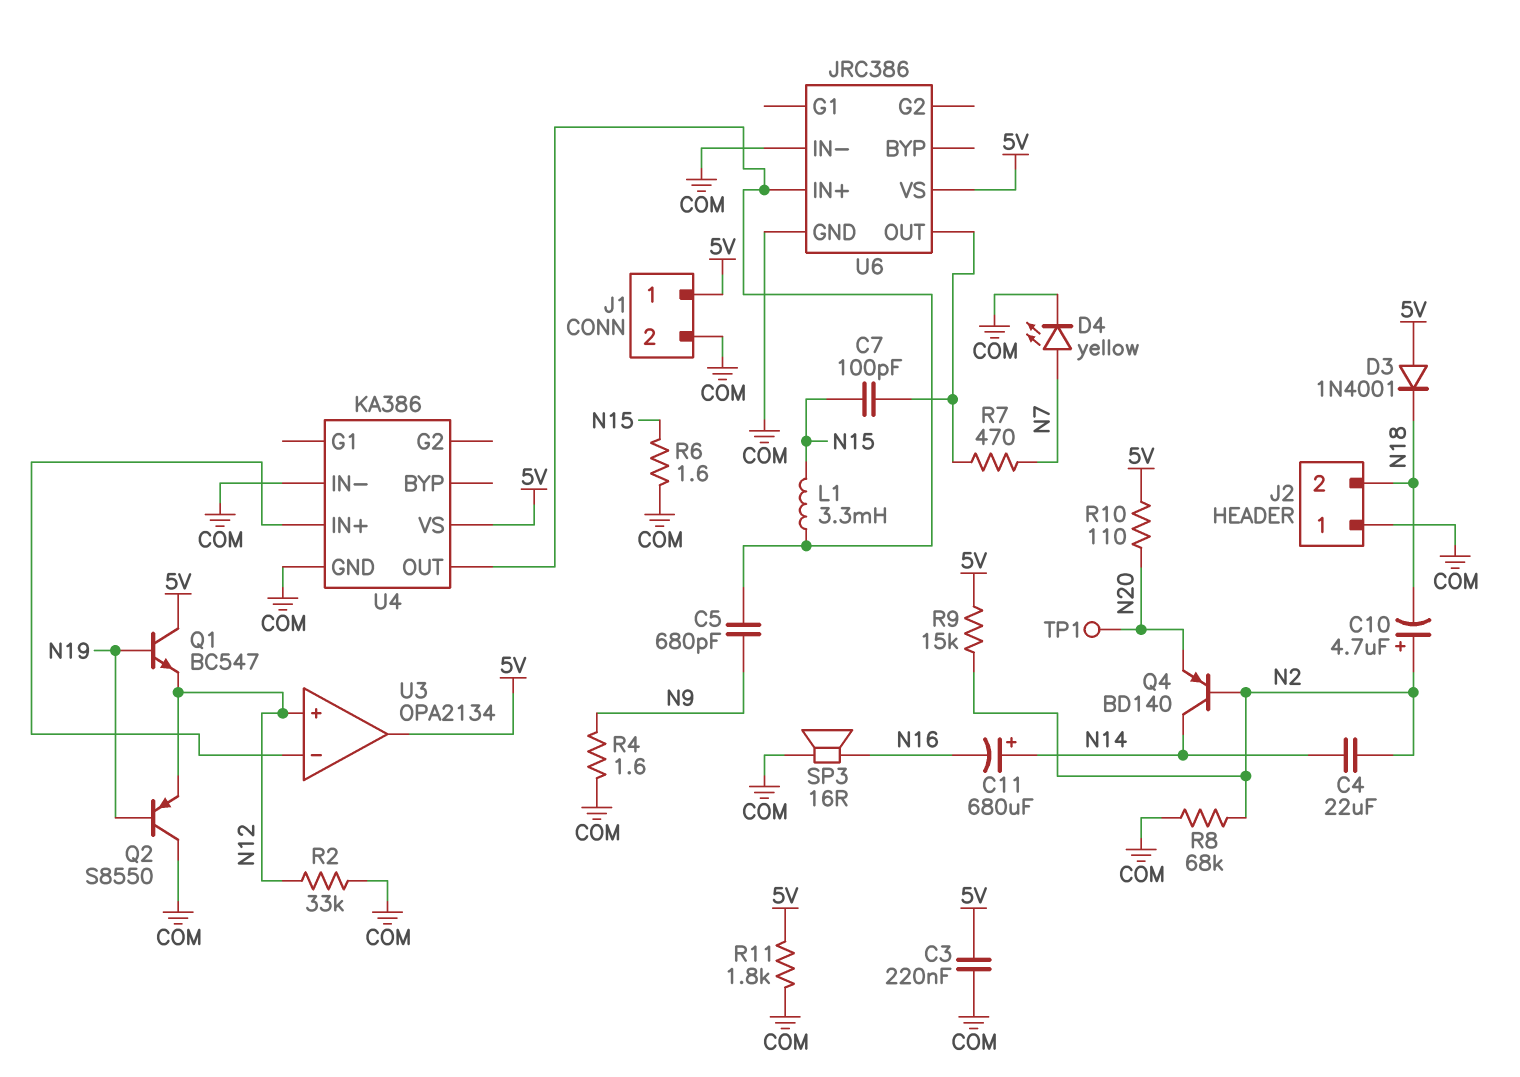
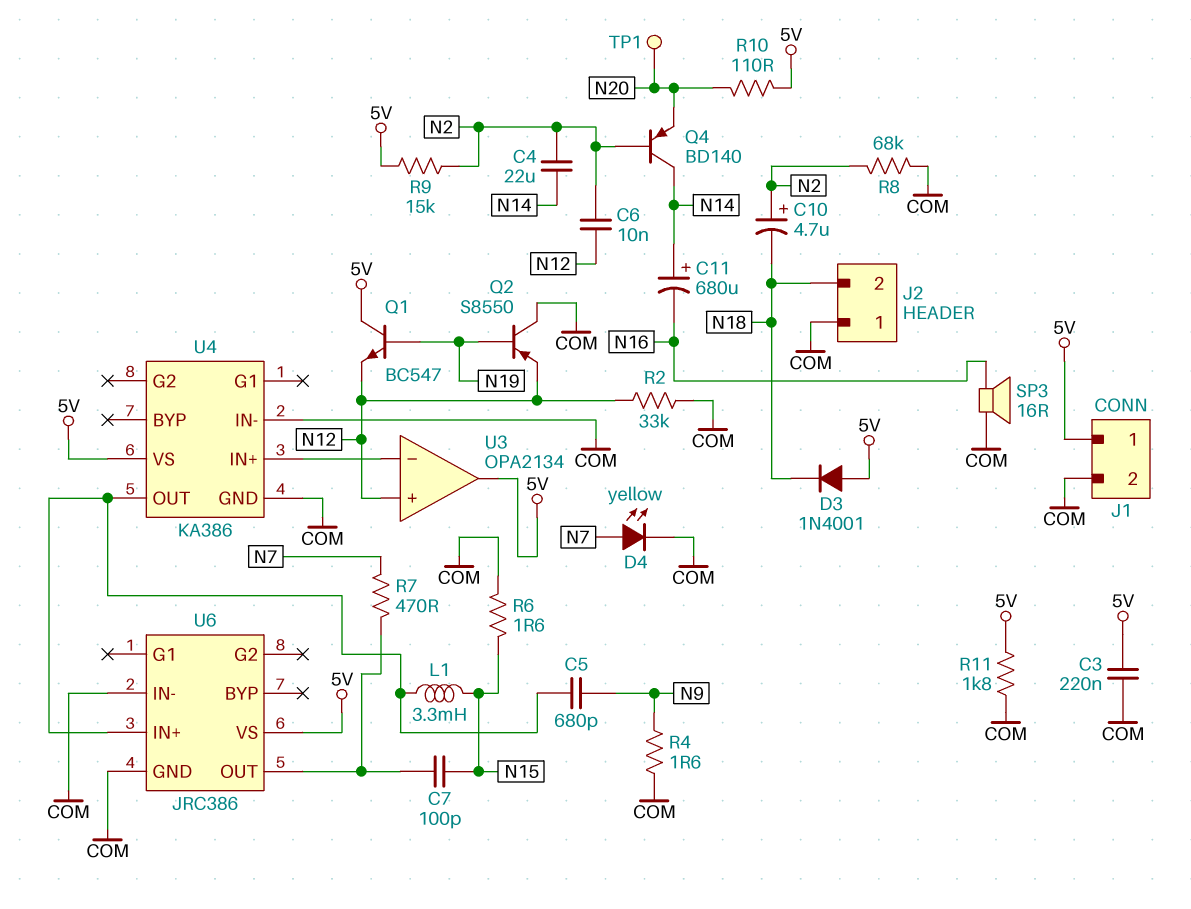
C6: none -> 10nF (N2, N12)

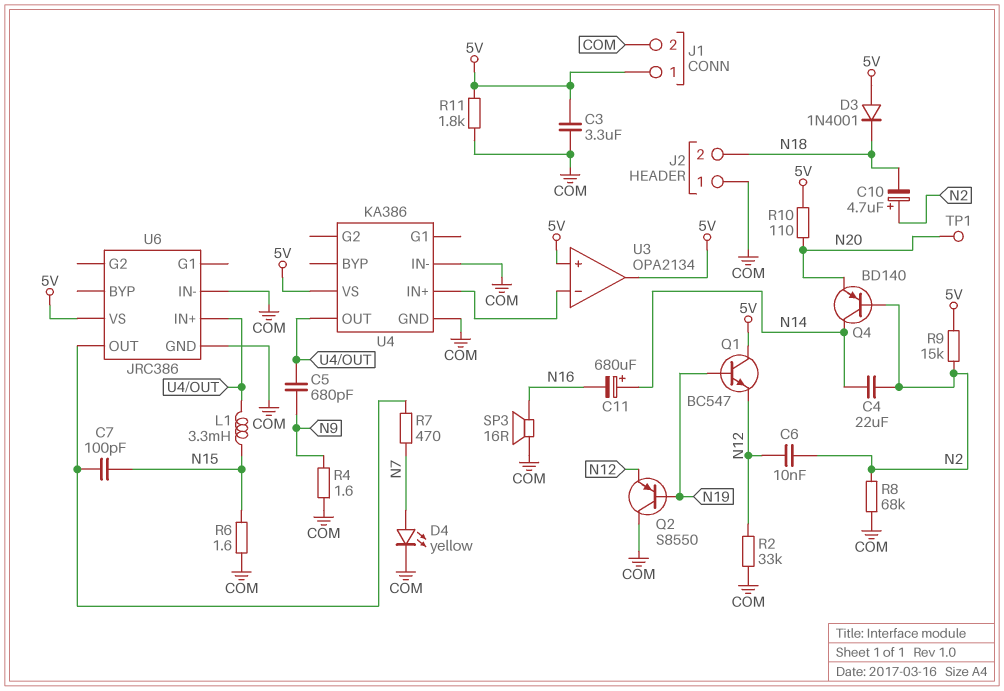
C3: 220nF (5V, COM) -> 3.3uF (5V, COM)
U3 pin in+: N12 -> 5V

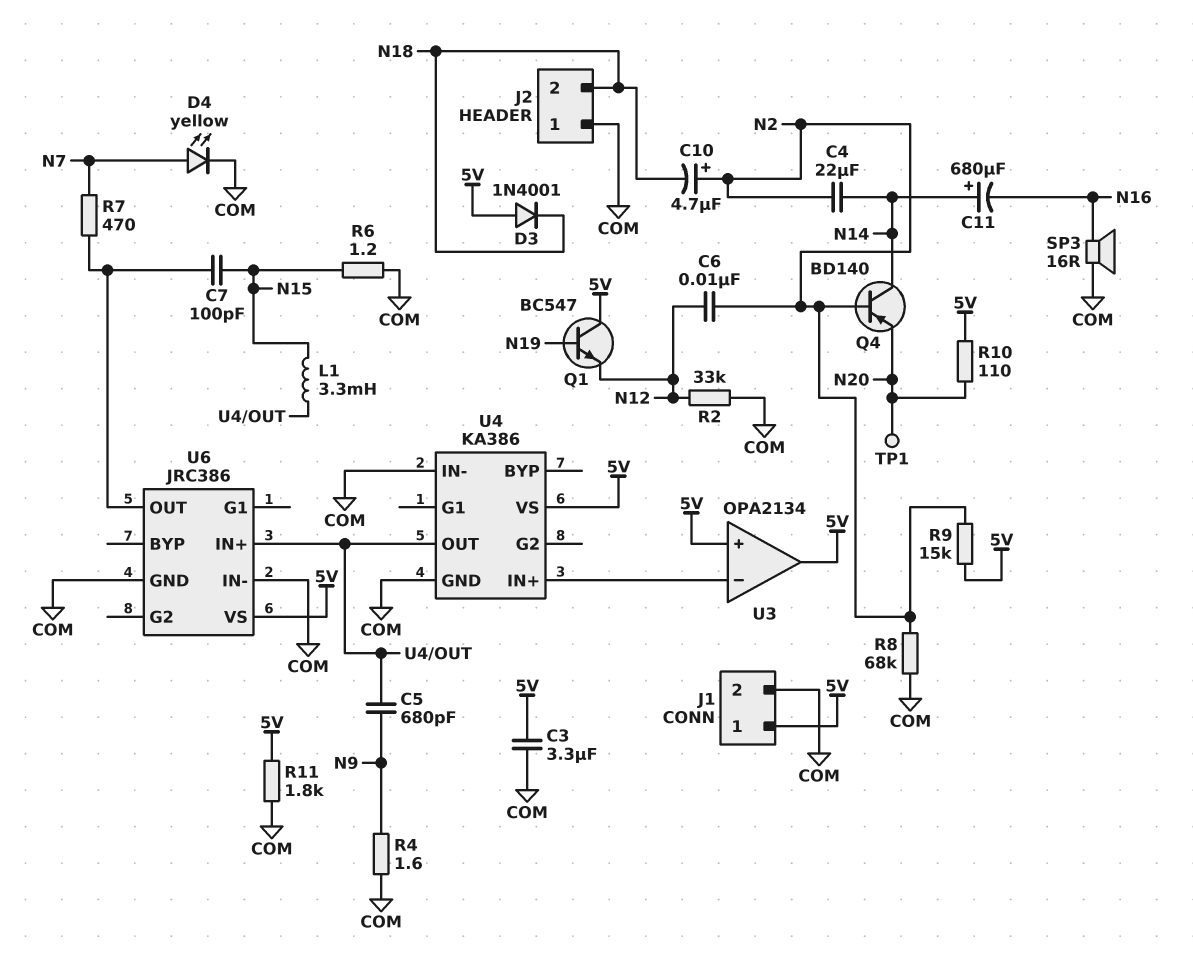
Q2: PNP S8550 (B N19, C COM, E N12) -> none
R6: 1.6 (COM, N15) -> 1.2 (COM, N15)

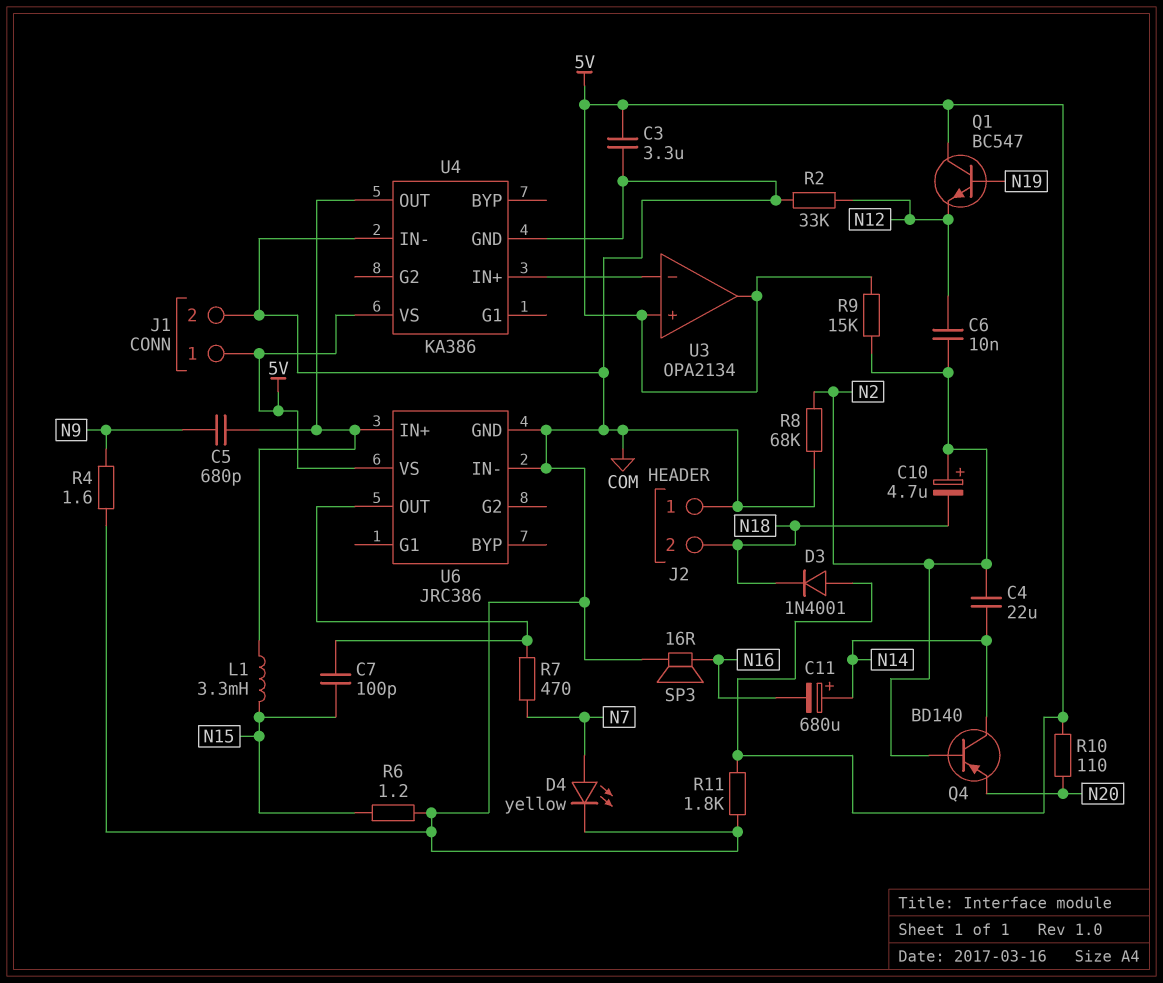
TP1: test point (N20) -> none

